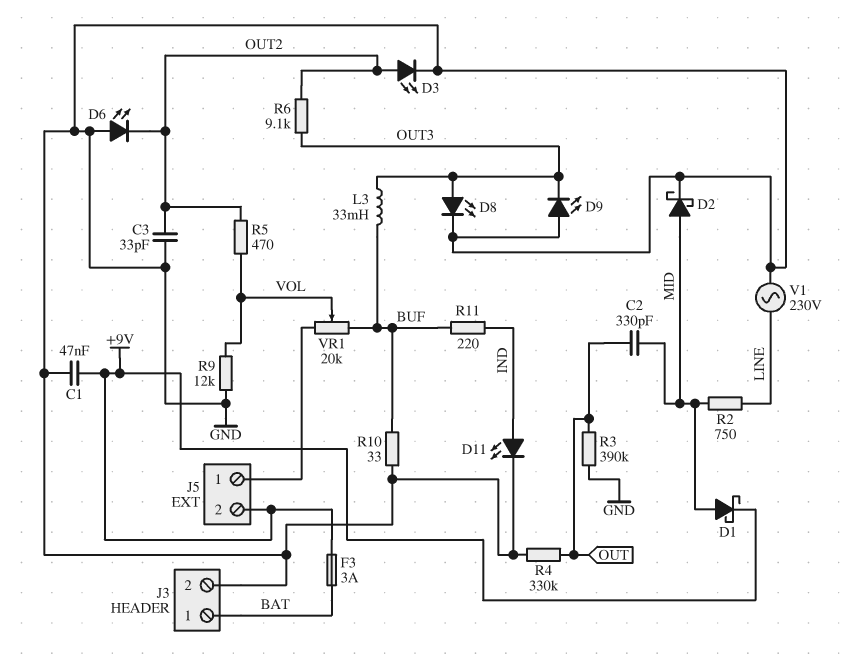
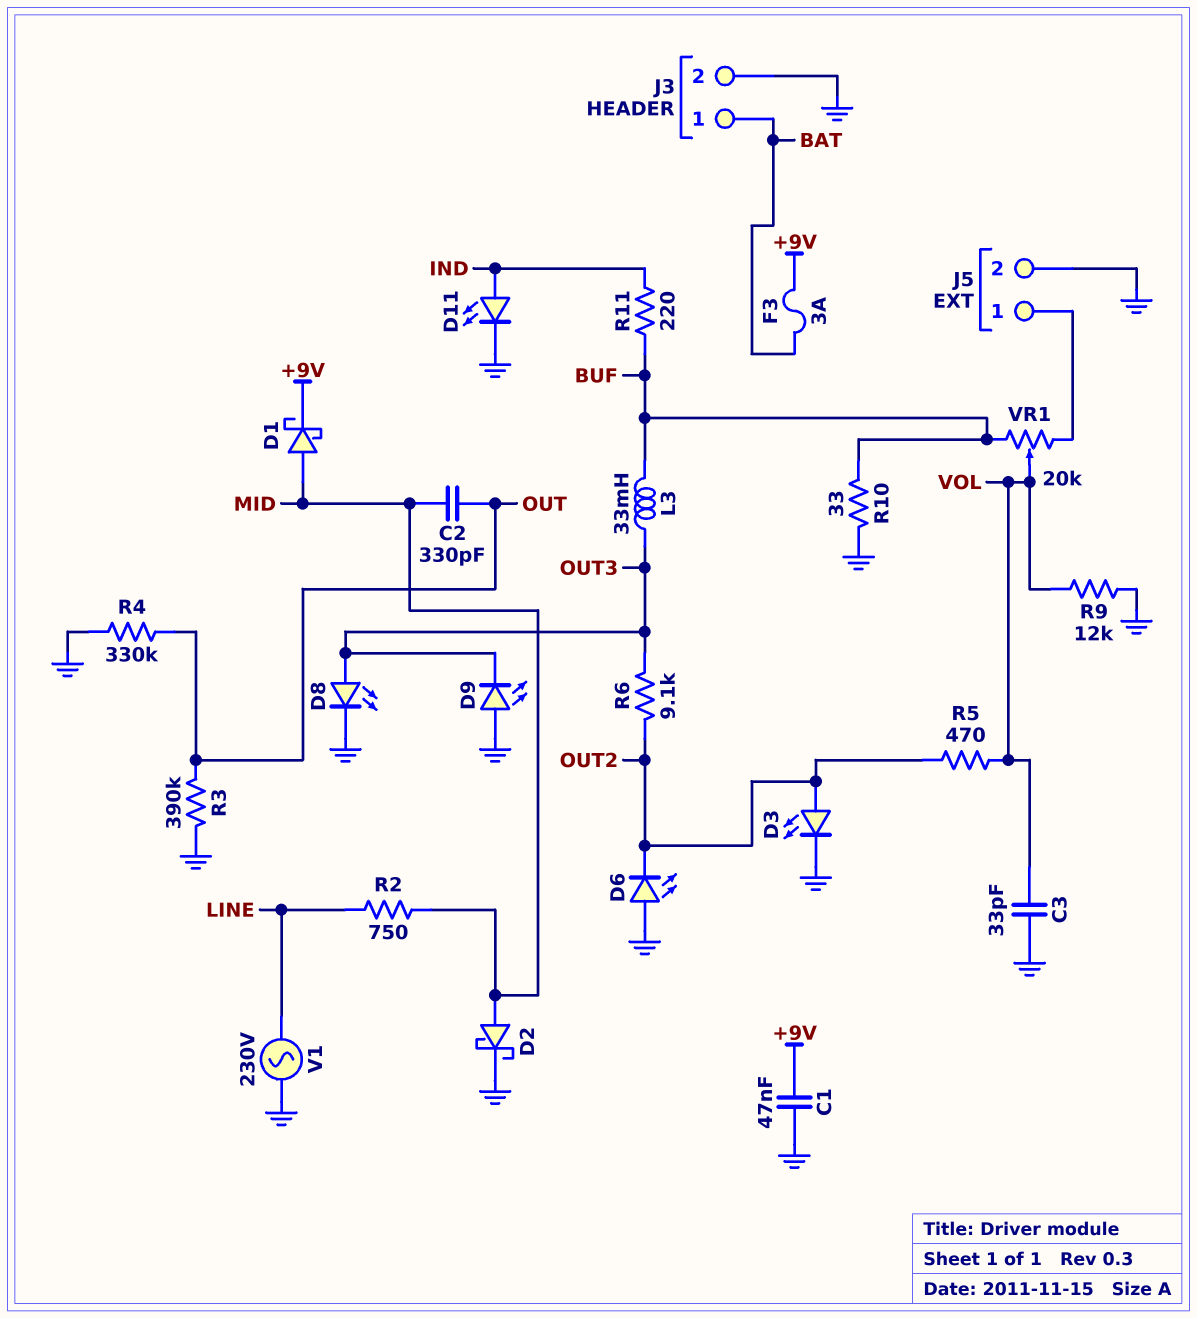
C3: 33pF (GND, OUT2) -> 33pF (GND, VOL)
J5 pin 2: +9V -> GND

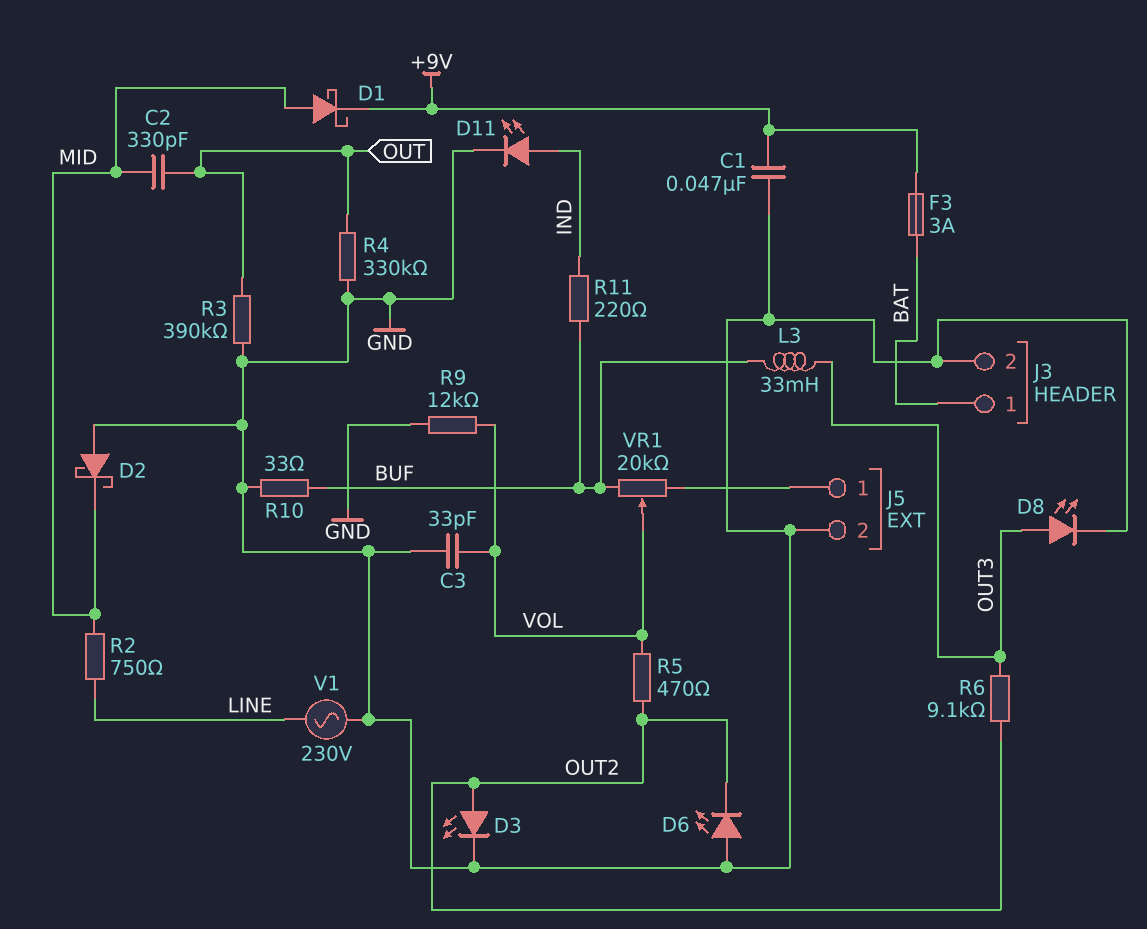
D2: schottky (A MID, K GND) -> schottky (A GND, K MID)
D9: LED (A GND, K OUT3) -> none

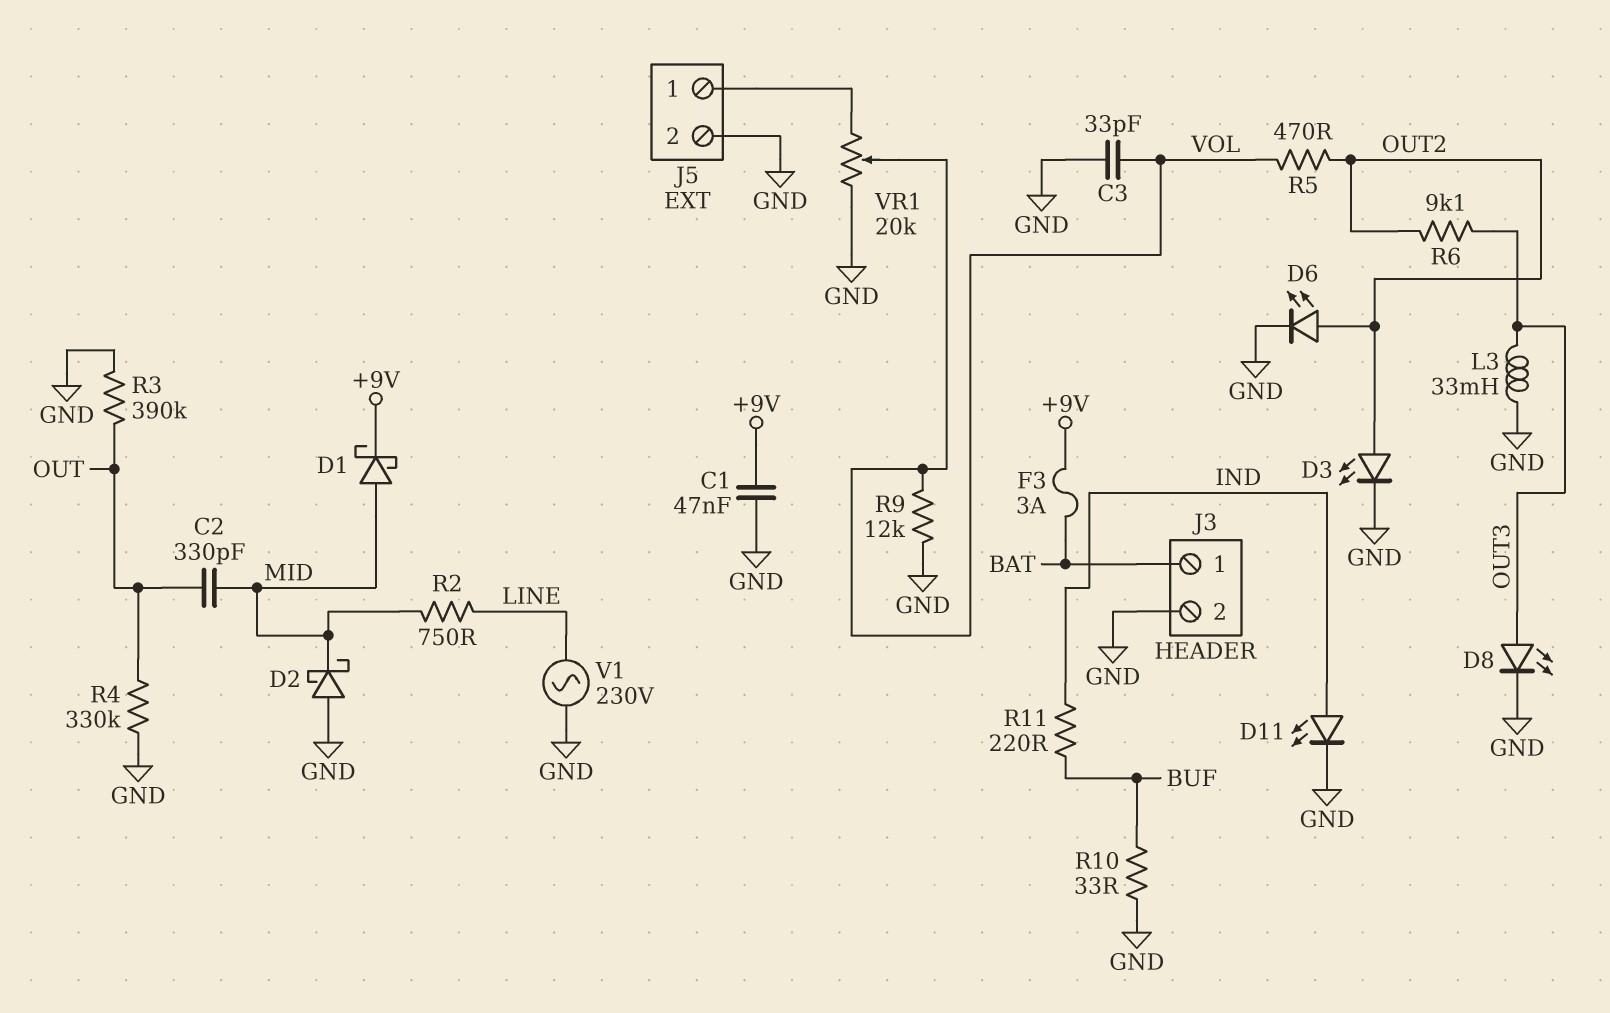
D6: LED (A GND, K OUT2) -> LED (A OUT2, K GND)
L3: 33mH (BUF, OUT3) -> 33mH (GND, OUT3)
VR1: 20k (BUF, J5/1, wiper VOL) -> 20k (GND, J5/1, wiper VOL)

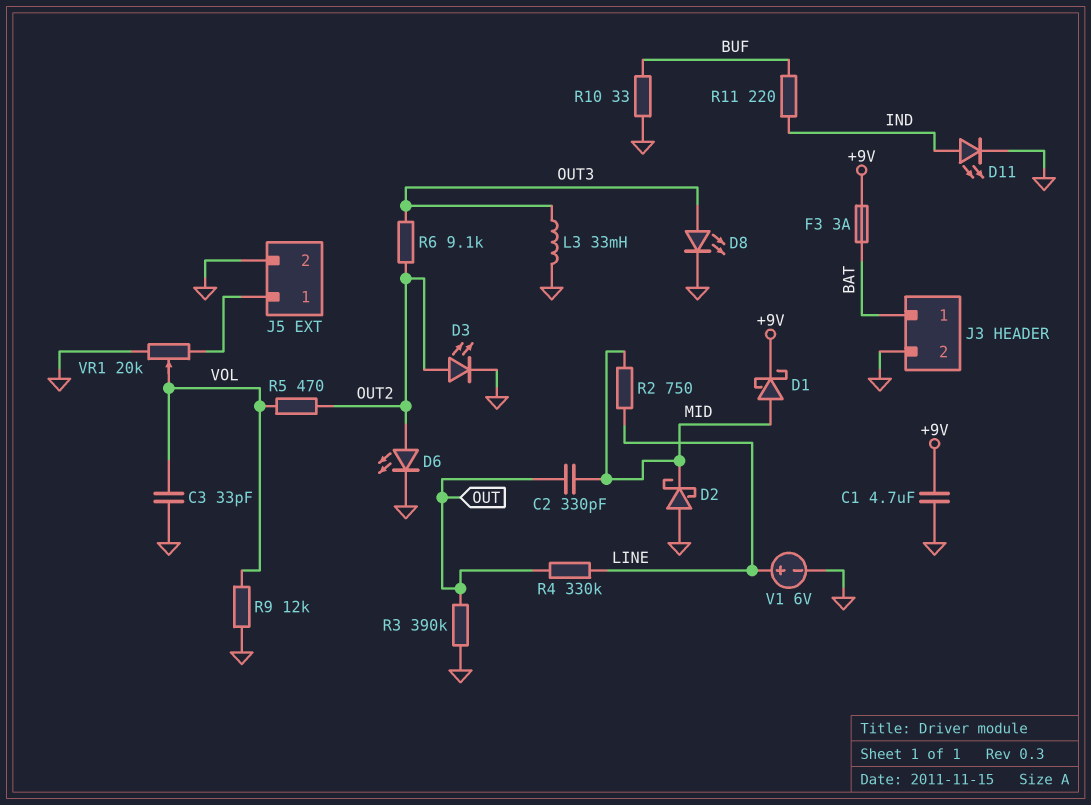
C1: 47nF (+9V, GND) -> 4.7uF (+9V, GND)
R4: 330k (GND, OUT) -> 330k (LINE, OUT)
V1: AC 230V (GND, LINE) -> 6V (plus LINE, minus GND)

